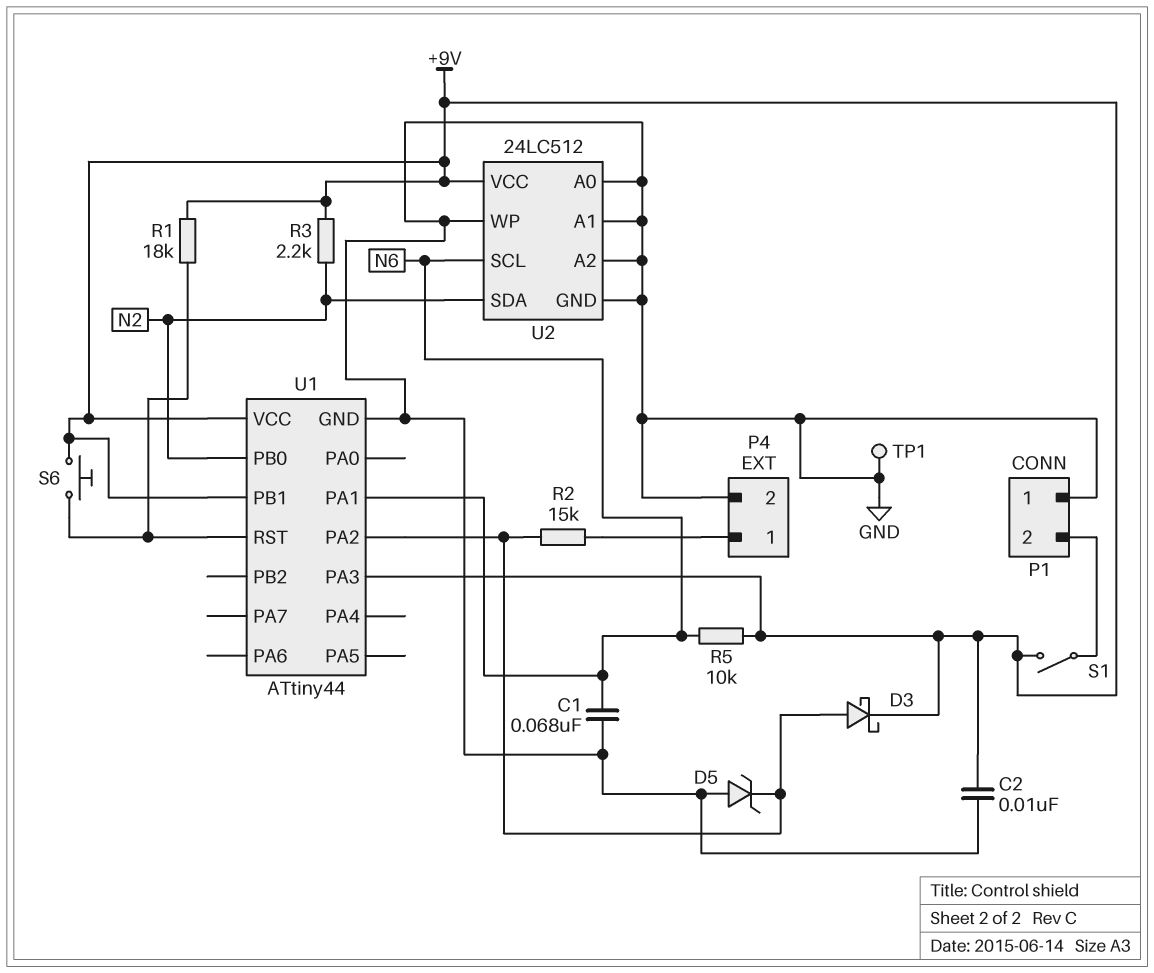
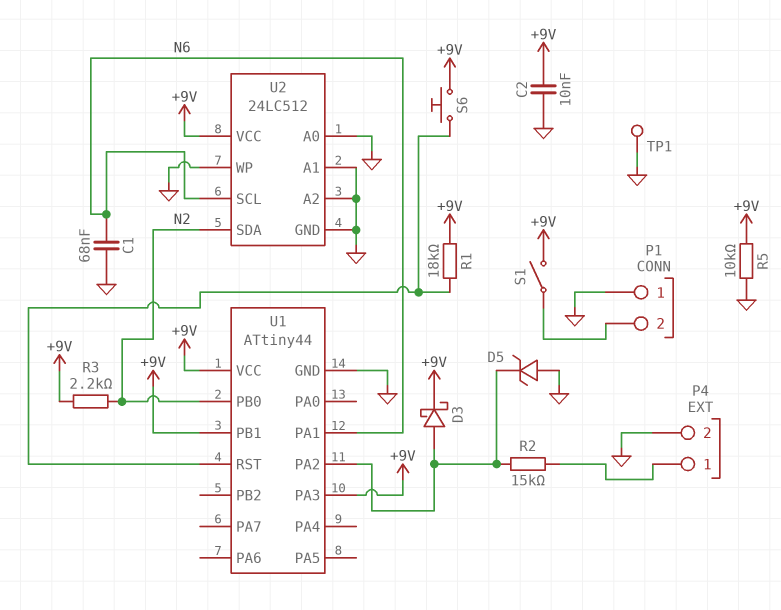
R5: 10k (+9V, N6) -> 10k (+9V, GND)

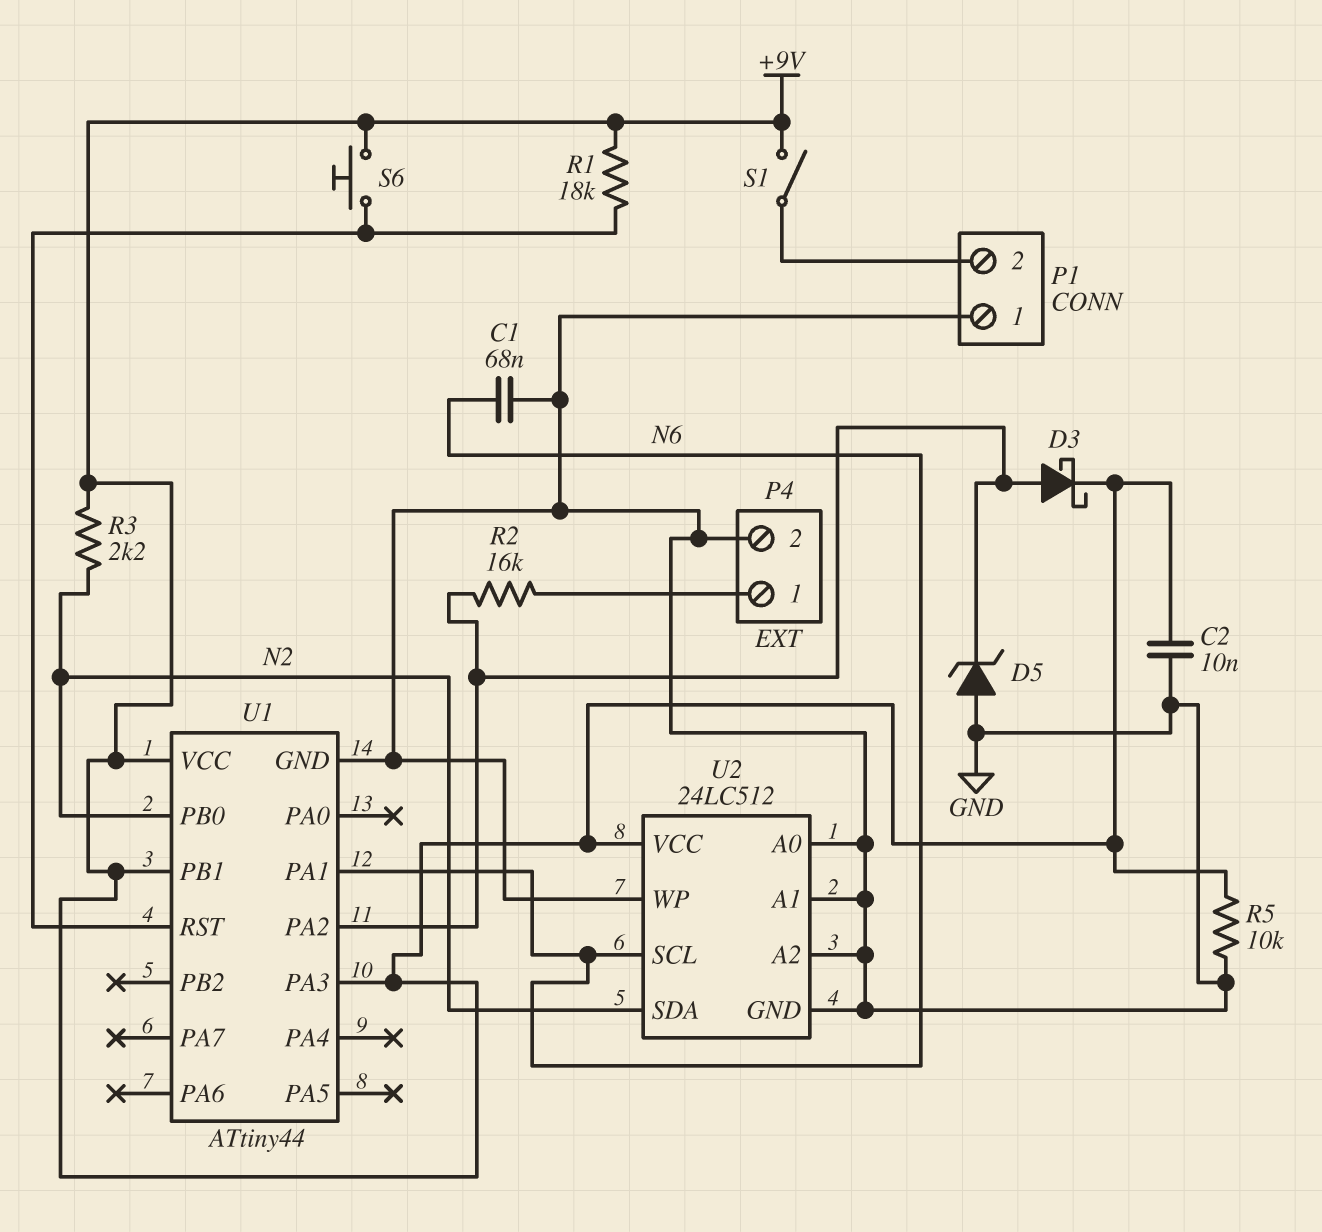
R2: 15k (P4/1, U1/PA2) -> 16k (P4/1, U1/PA2)
TP1: test point (GND) -> none

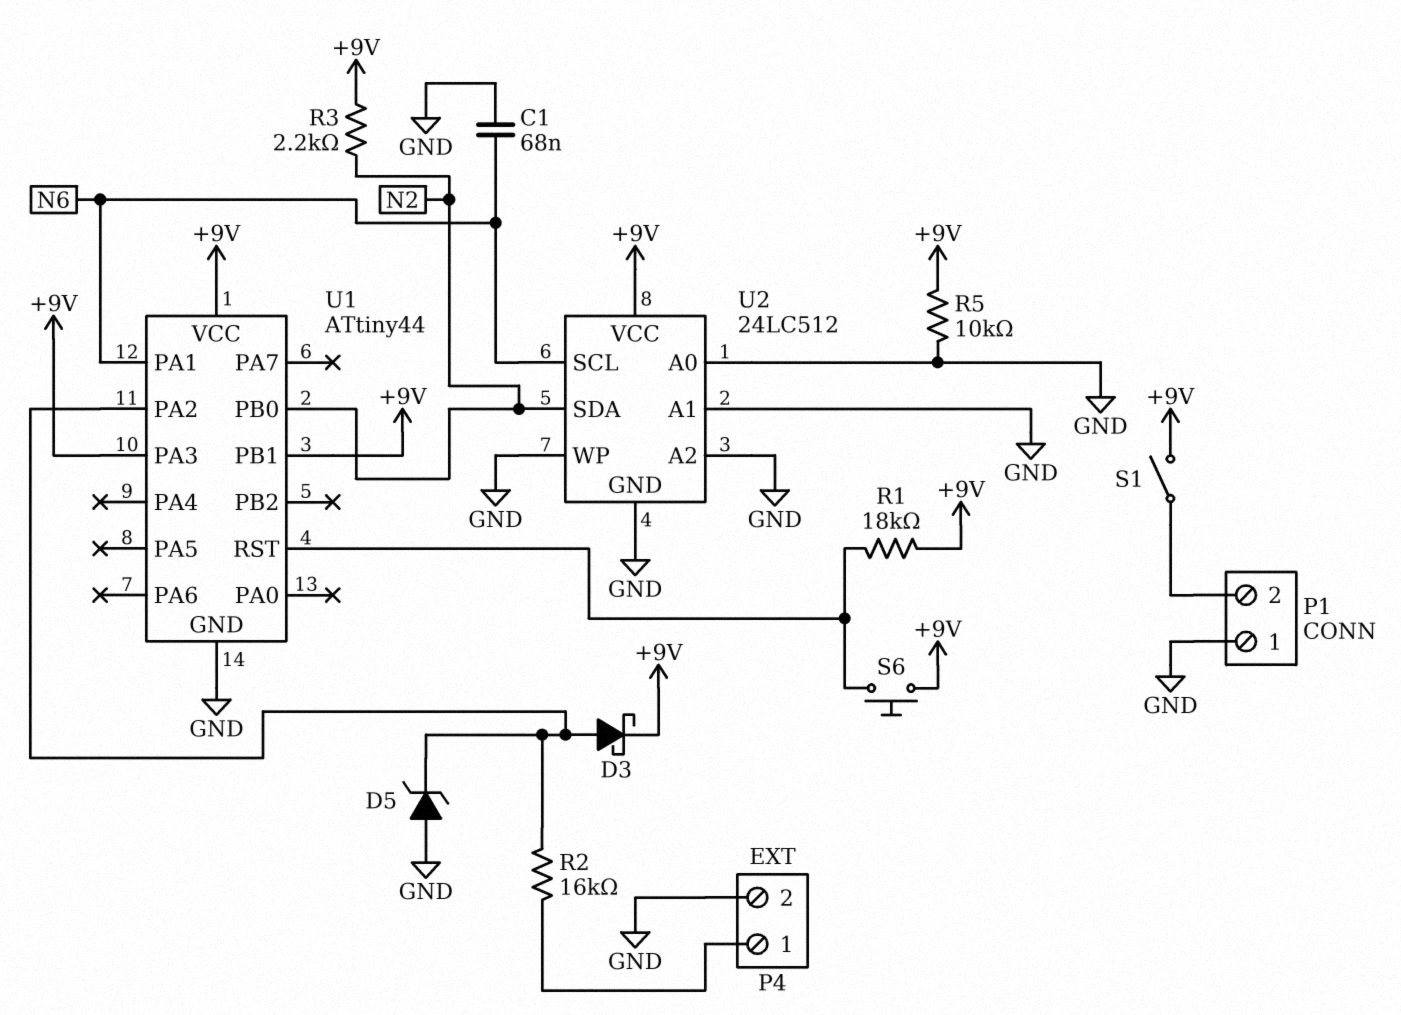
C2: 10nF (+9V, GND) -> none

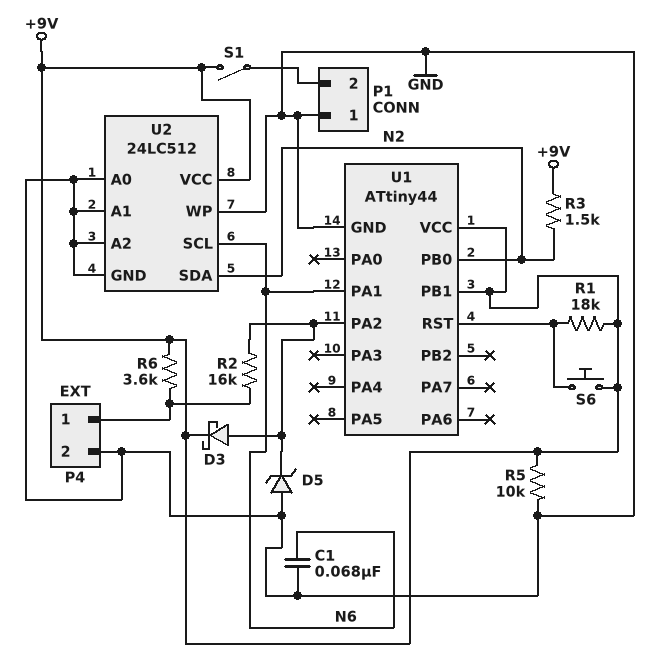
R3: 2.2k (+9V, N2) -> 1.5k (+9V, N2)
R6: none -> 3.6k (+9V, P4/1)
U1 pin PA3: +9V -> none

